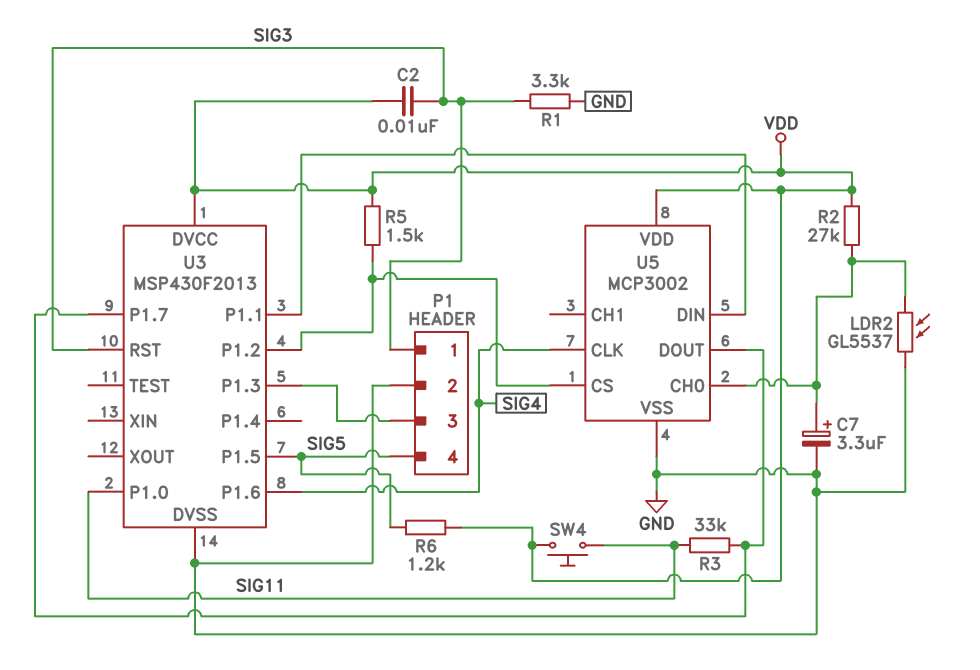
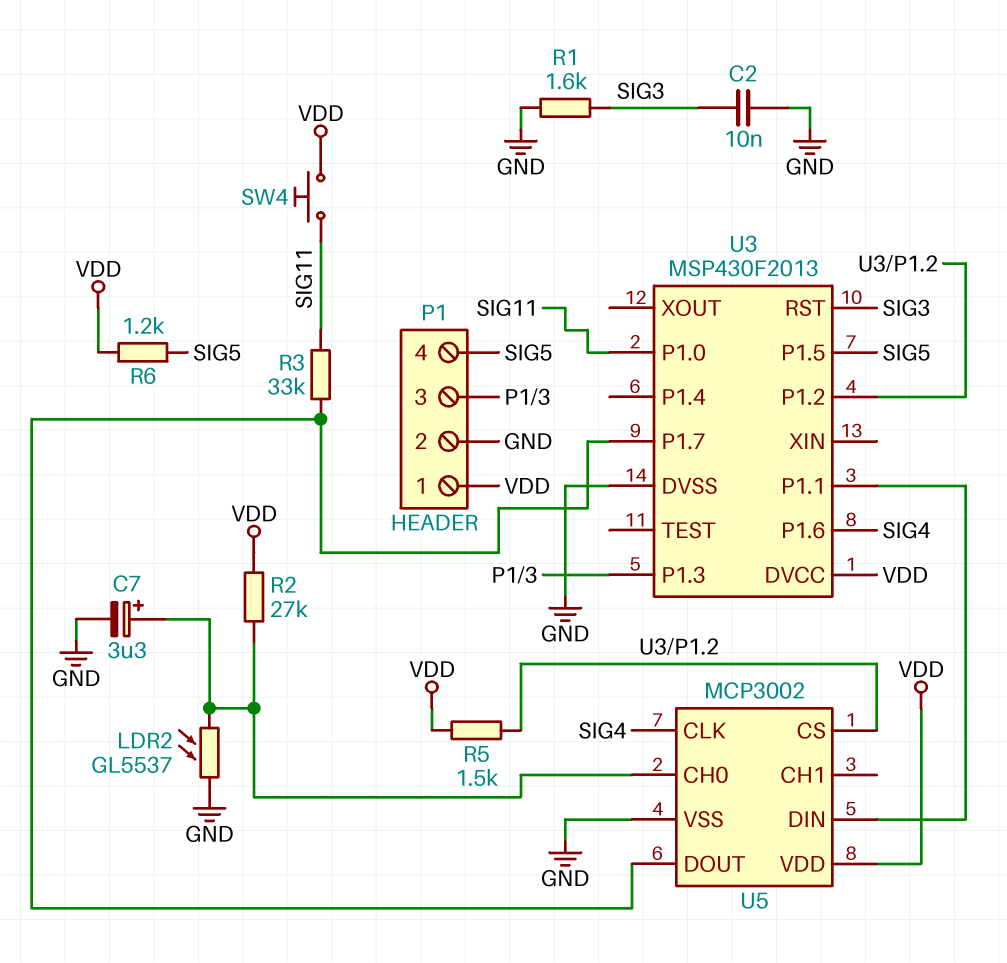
C2: 10nF (SIG3, VDD) -> 10nF (GND, SIG3)
P1 pin 1: SIG3 -> VDD
R1: 3.3k (GND, SIG3) -> 1.6k (GND, SIG3)

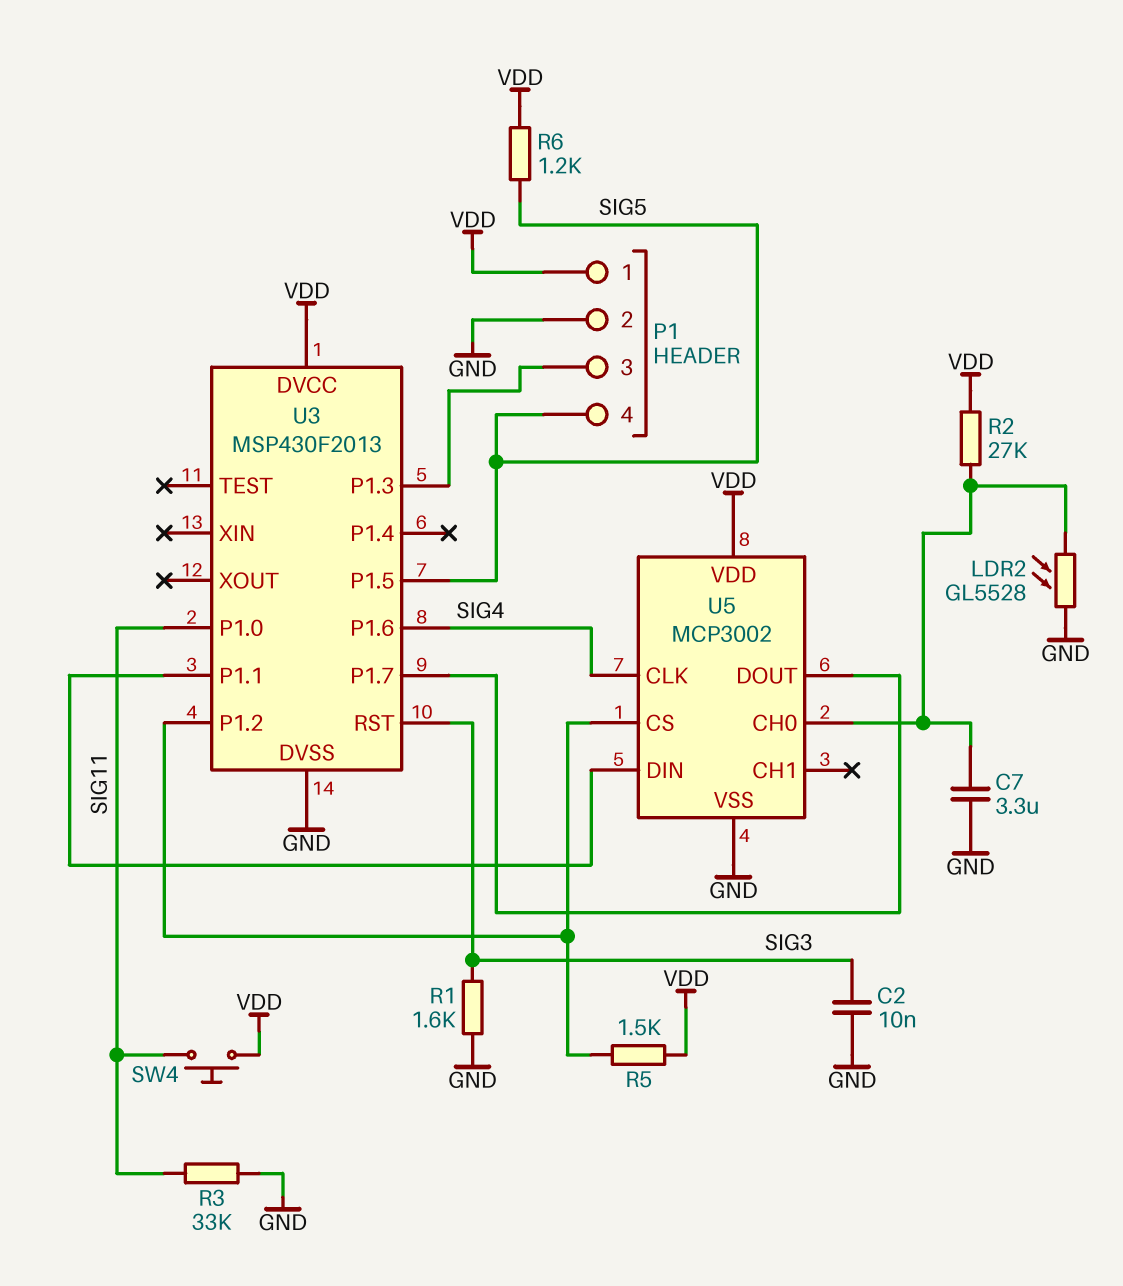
C7: 3.3uF (plus U5/CH0, minus GND) -> 3.3uF (GND, U5/CH0)
LDR2: GL5537 (GND, U5/CH0) -> GL5528 (GND, U5/CH0)
R3: 33k (SIG11, U3/P1.7) -> 33k (GND, SIG11)

